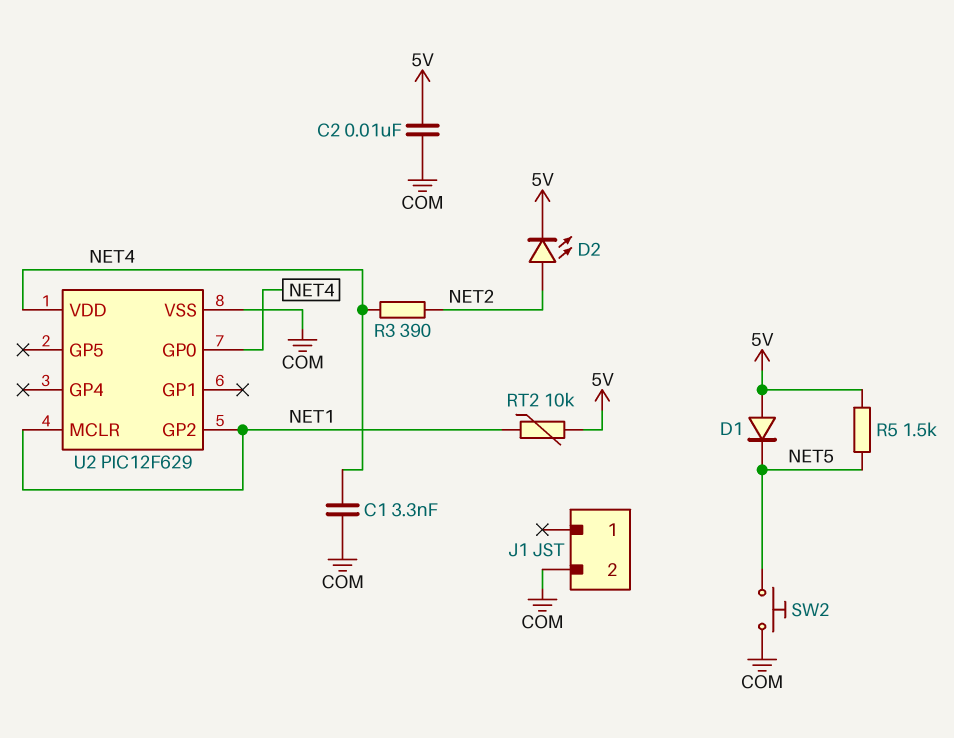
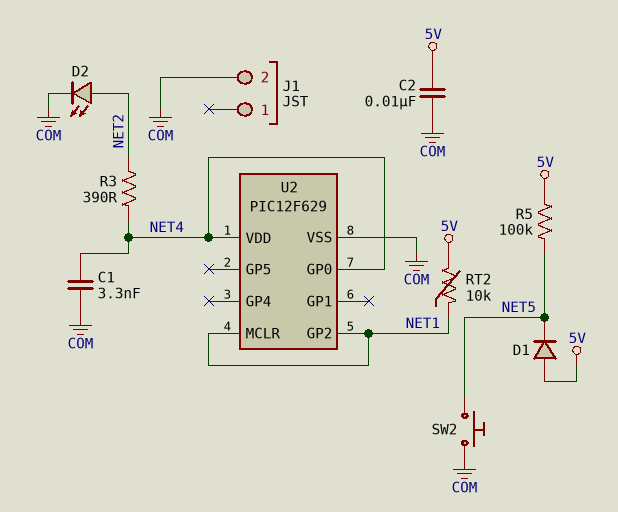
D2: LED (A NET2, K 5V) -> LED (A NET2, K COM)
R5: 1.5k (5V, NET5) -> 100k (5V, NET5)

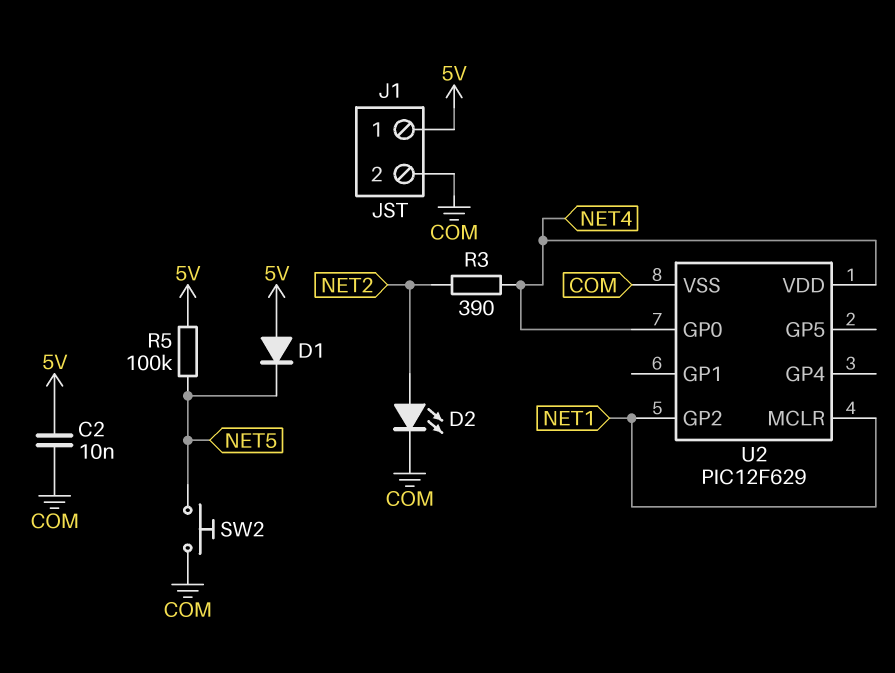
C1: 3.3nF (COM, NET4) -> none
J1 pin 1: none -> 5V
RT2: 10k (5V, NET1) -> none

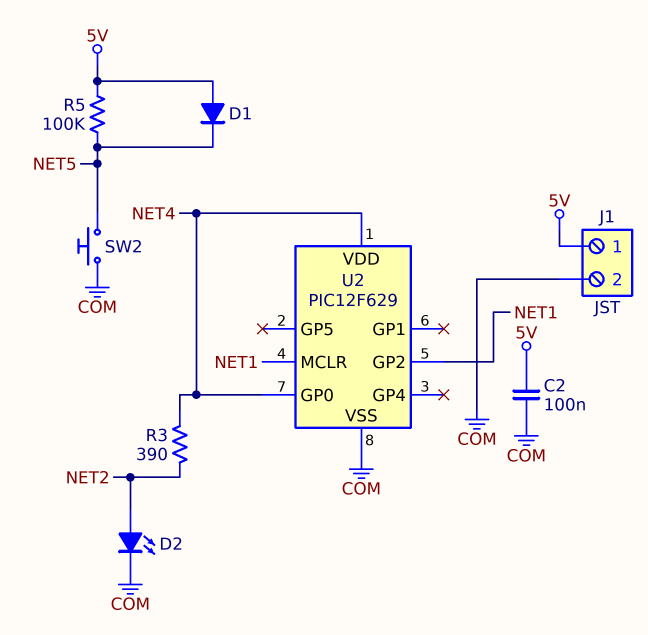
C2: 10nF (5V, COM) -> 100nF (5V, COM)

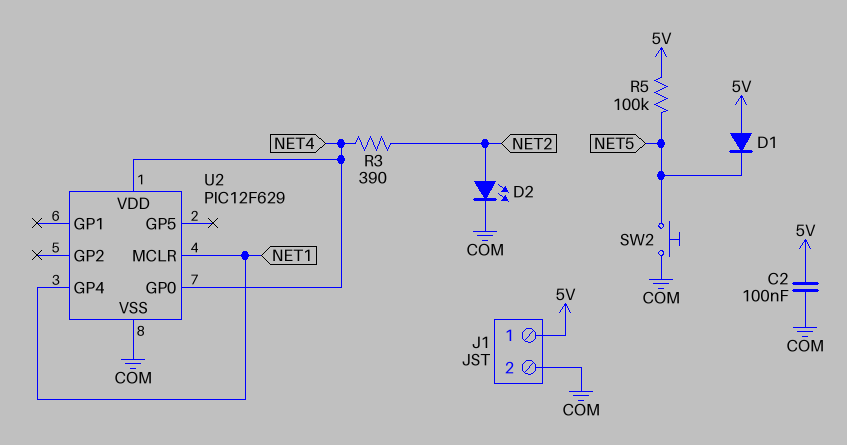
U2 pin GP2: NET1 -> none
U2 pin GP4: none -> NET1

